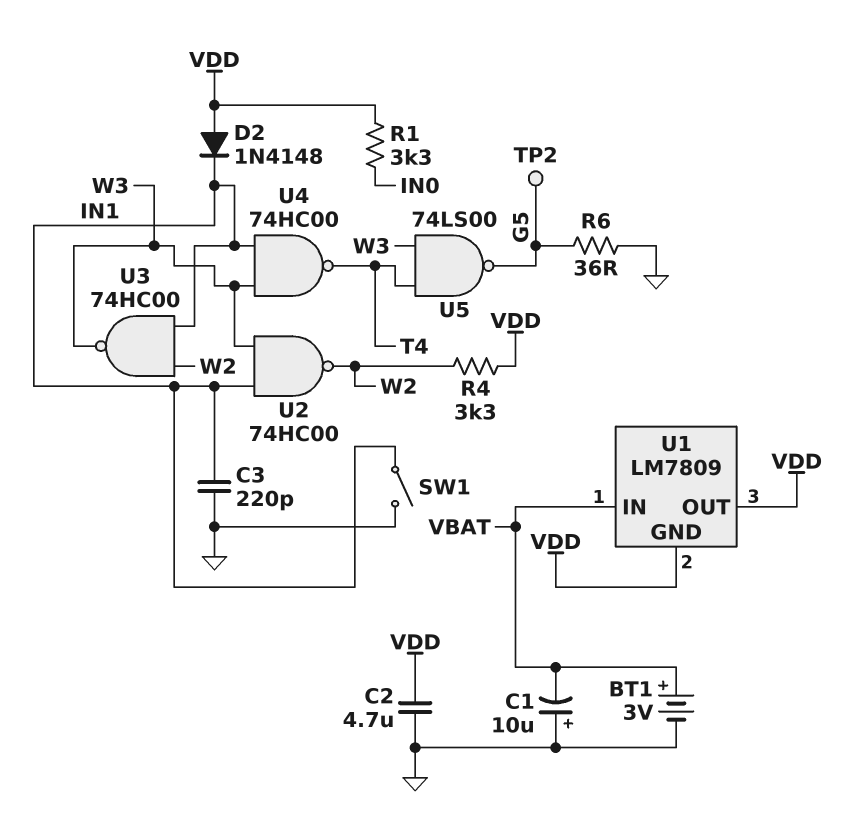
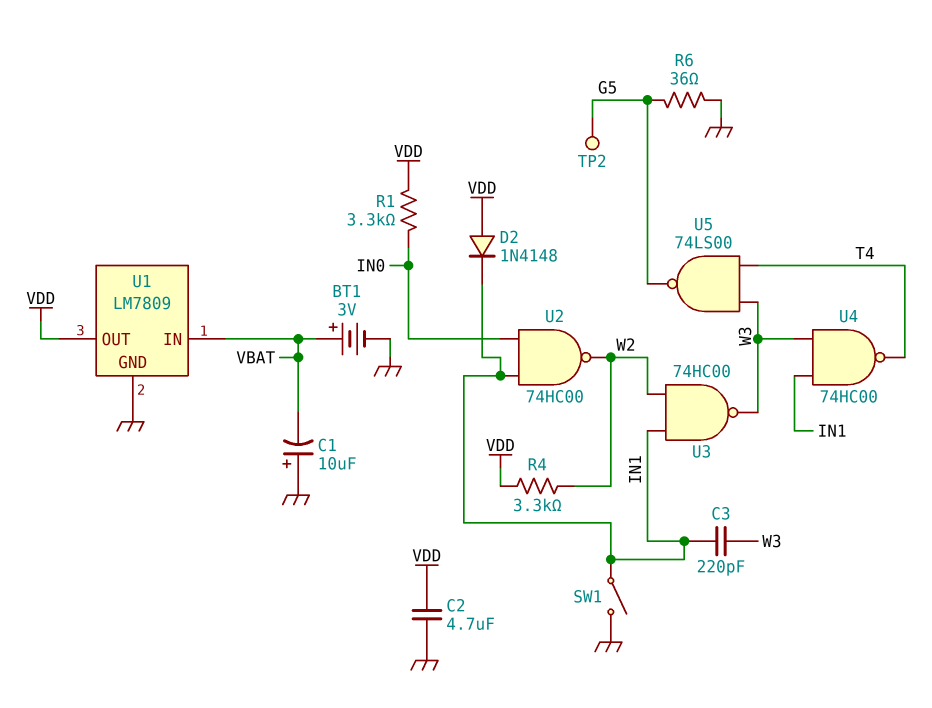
C3: 220pF (GND, IN1) -> 220pF (IN1, W3)
U1 pin GND: VDD -> GND
U2: NAND 74HC00 (in IN1, in W3, out W2) -> NAND 74HC00 (in IN0, in IN1, out W2)

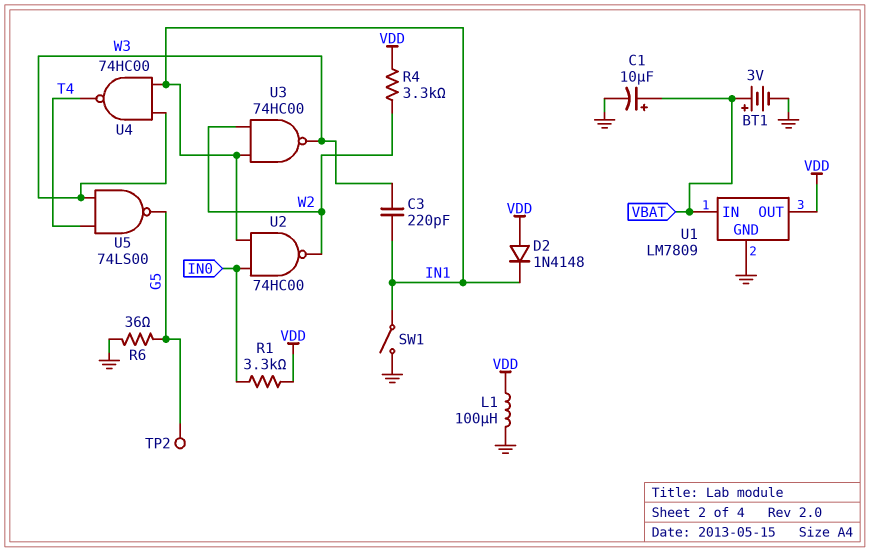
C1: 10uF (plus GND, minus VBAT) -> 10uF (plus VBAT, minus GND)
C2: 4.7uF (GND, VDD) -> none
L1: none -> 100uH (GND, VDD)

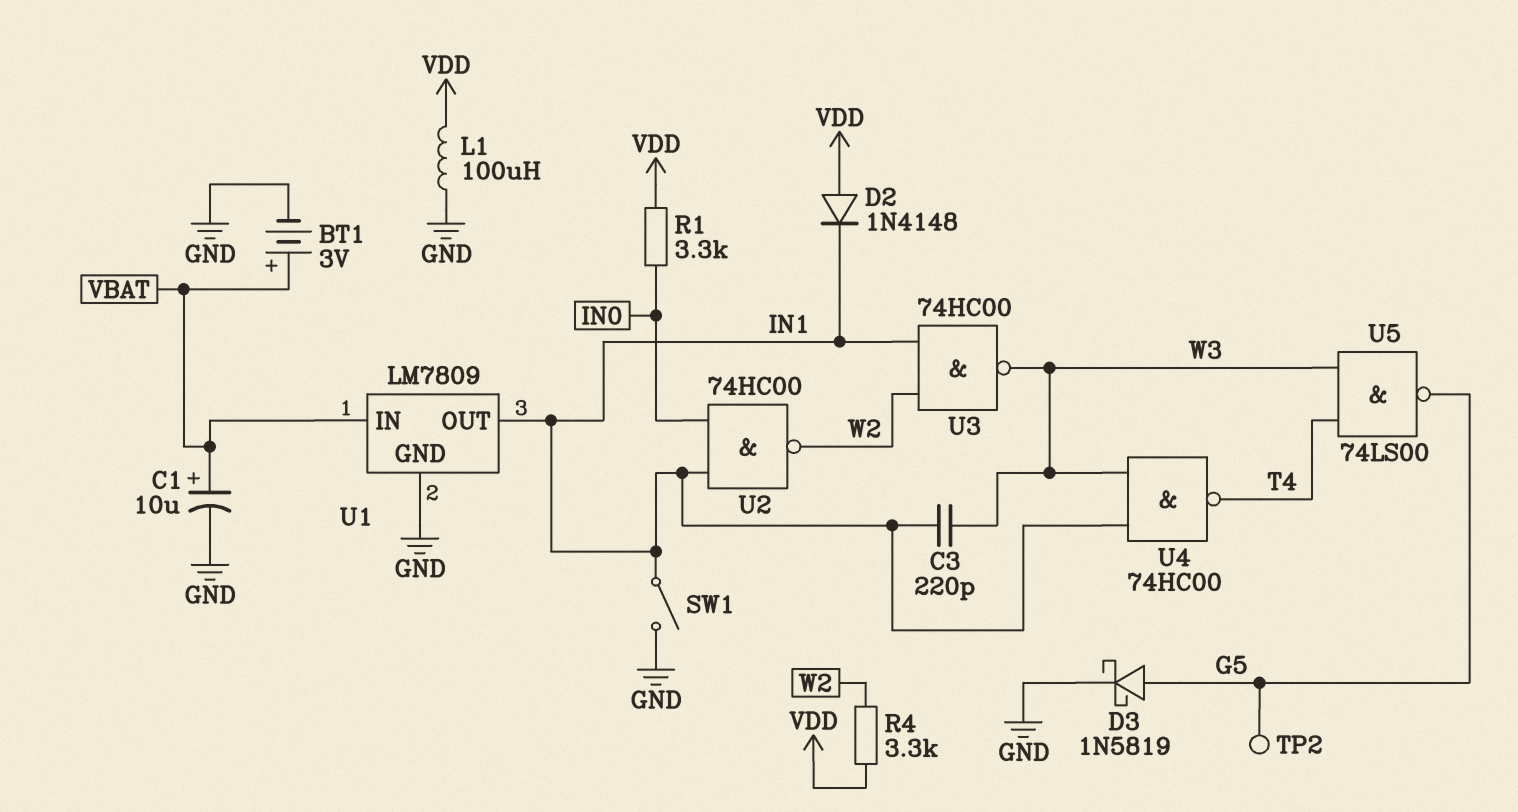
D3: none -> schottky 1N5819 (A G5, K GND)
R6: 36 (G5, GND) -> none
U1 pin OUT: VDD -> IN1

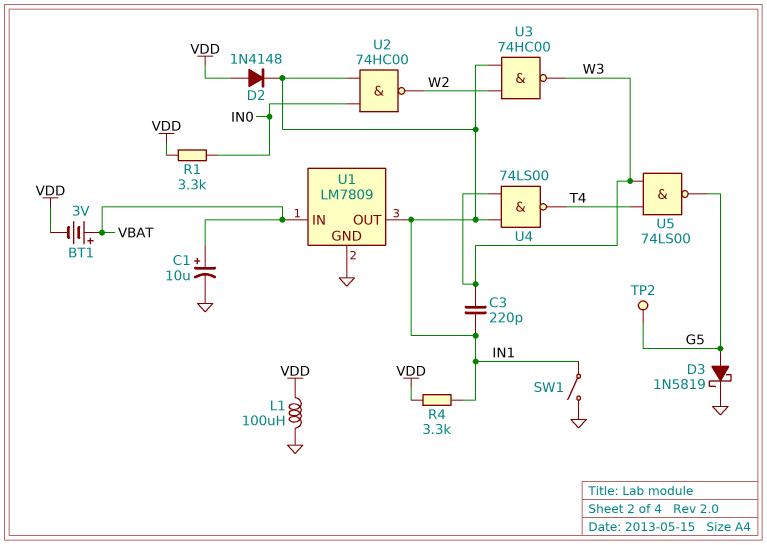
BT1: 3V (plus VBAT, minus GND) -> 3V (plus VBAT, minus VDD)
R4: 3.3k (VDD, W2) -> 3.3k (IN1, VDD)
U4: NAND 74HC00 (in IN1, in W3, out T4) -> NAND 74LS00 (in IN1, in W3, out T4)

